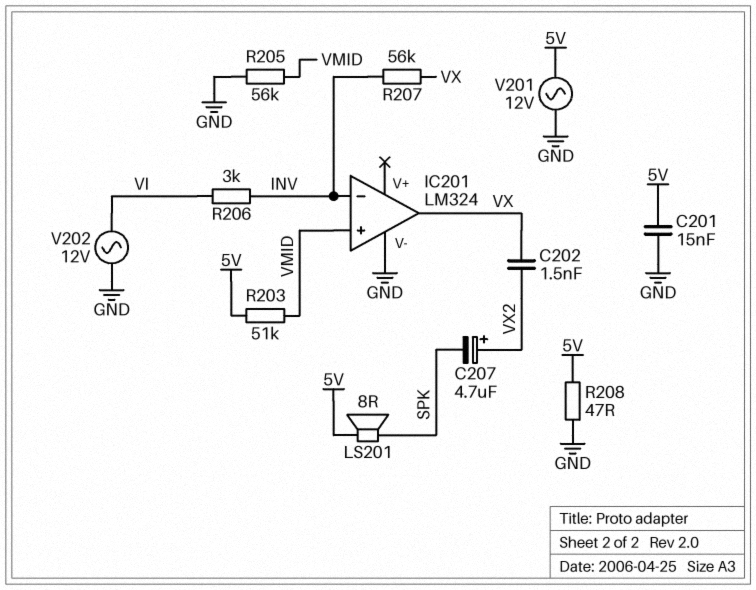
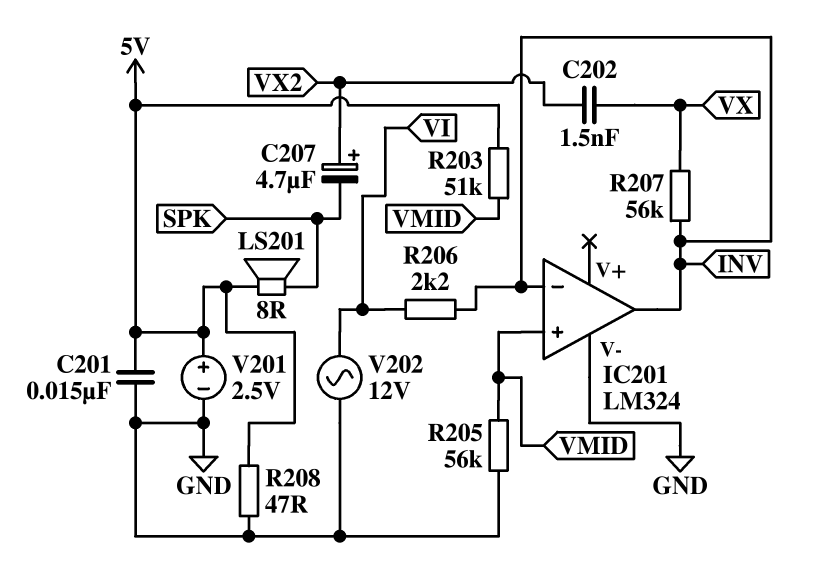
IC201 pin out: VX -> INV
R206: 3k (INV, VI) -> 2.2k (INV, VI)
V201: AC 12V (5V, GND) -> 2.5V (plus 5V, minus GND)

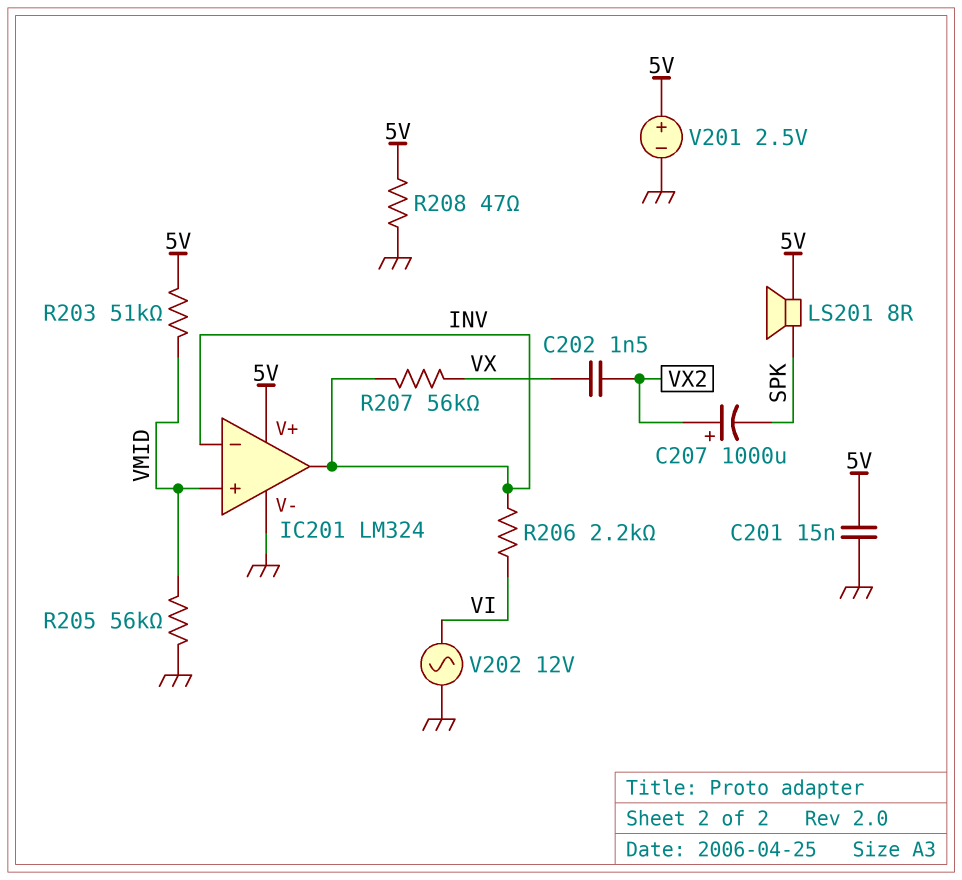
C207: 4.7uF (plus VX2, minus SPK) -> 1000uF (plus VX2, minus SPK)
IC201 pin V+: none -> 5V

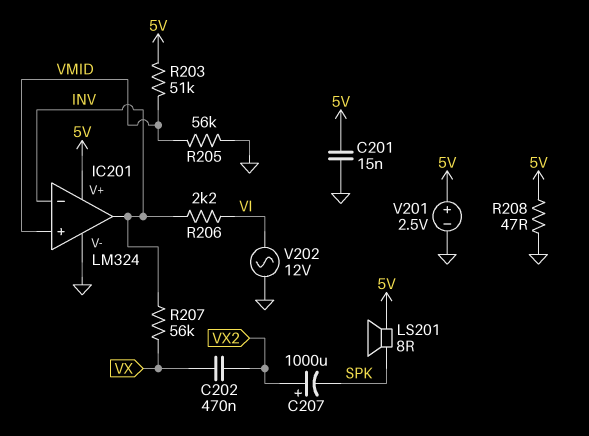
C202: 1.5nF (VX, VX2) -> 470nF (VX, VX2)

